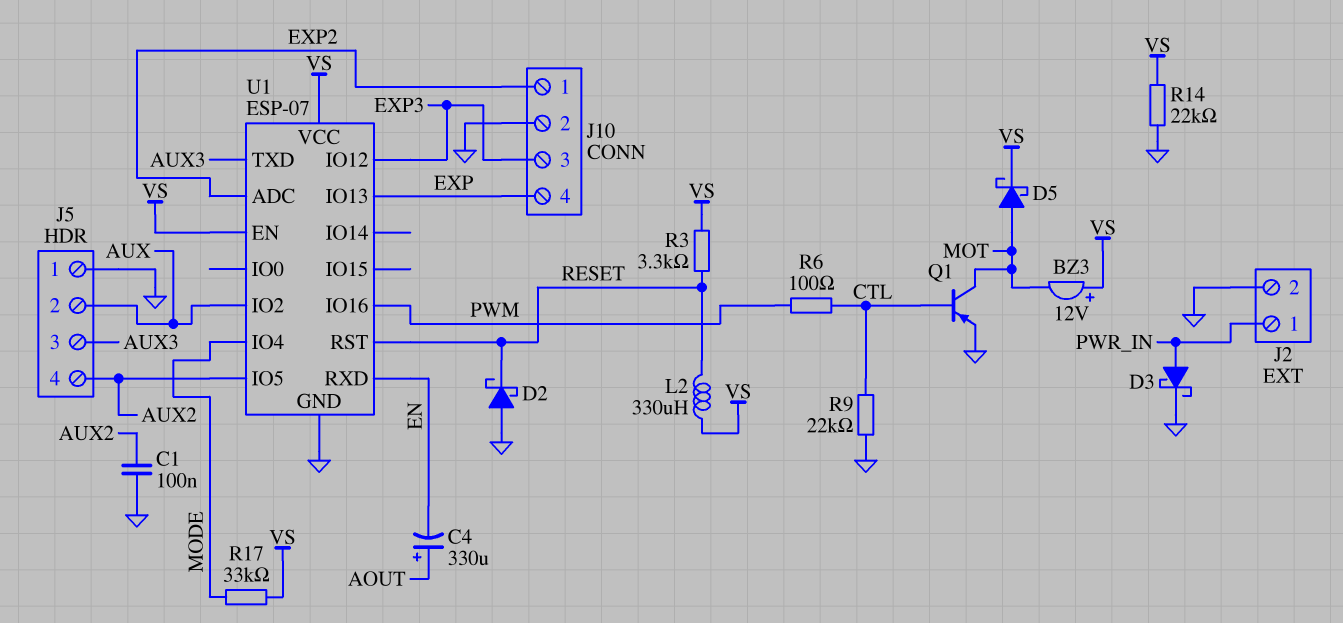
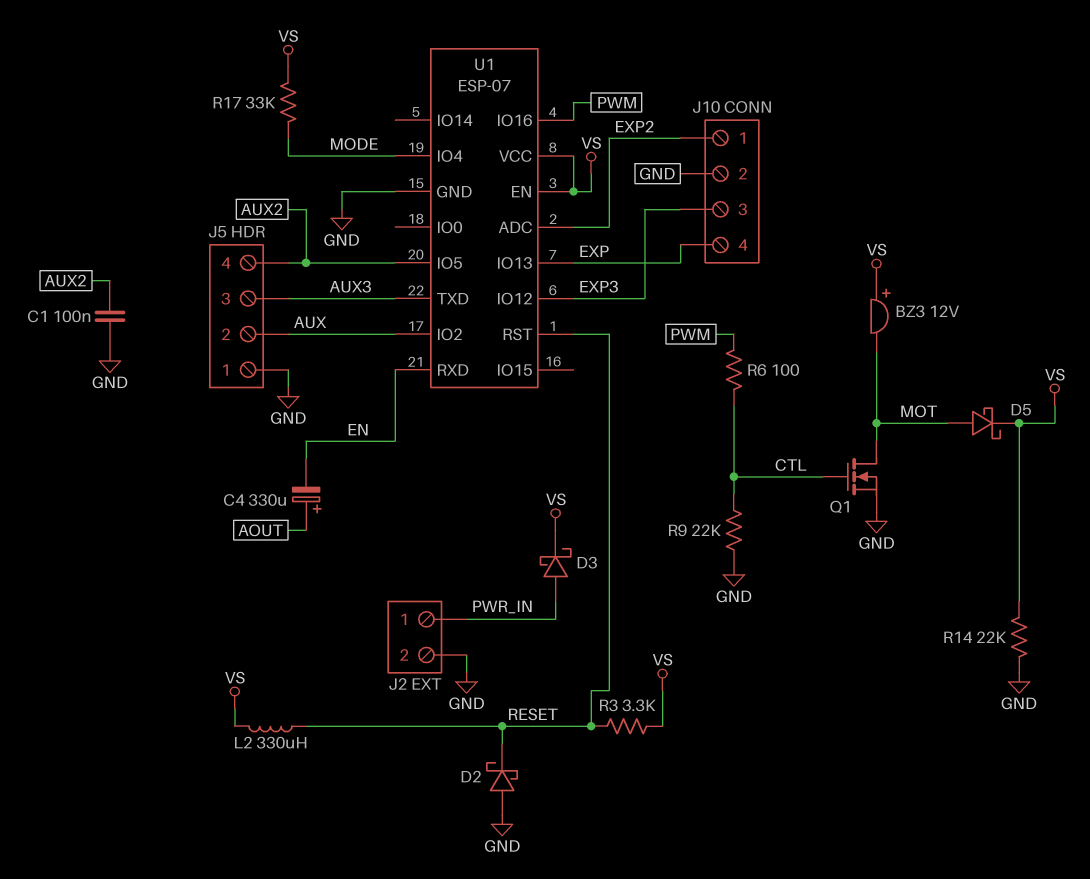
D3: schottky (A PWR_IN, K GND) -> schottky (A PWR_IN, K VS)
Q1: PNP (B CTL, C MOT, E GND) -> NMOS (G CTL, D MOT, S GND)

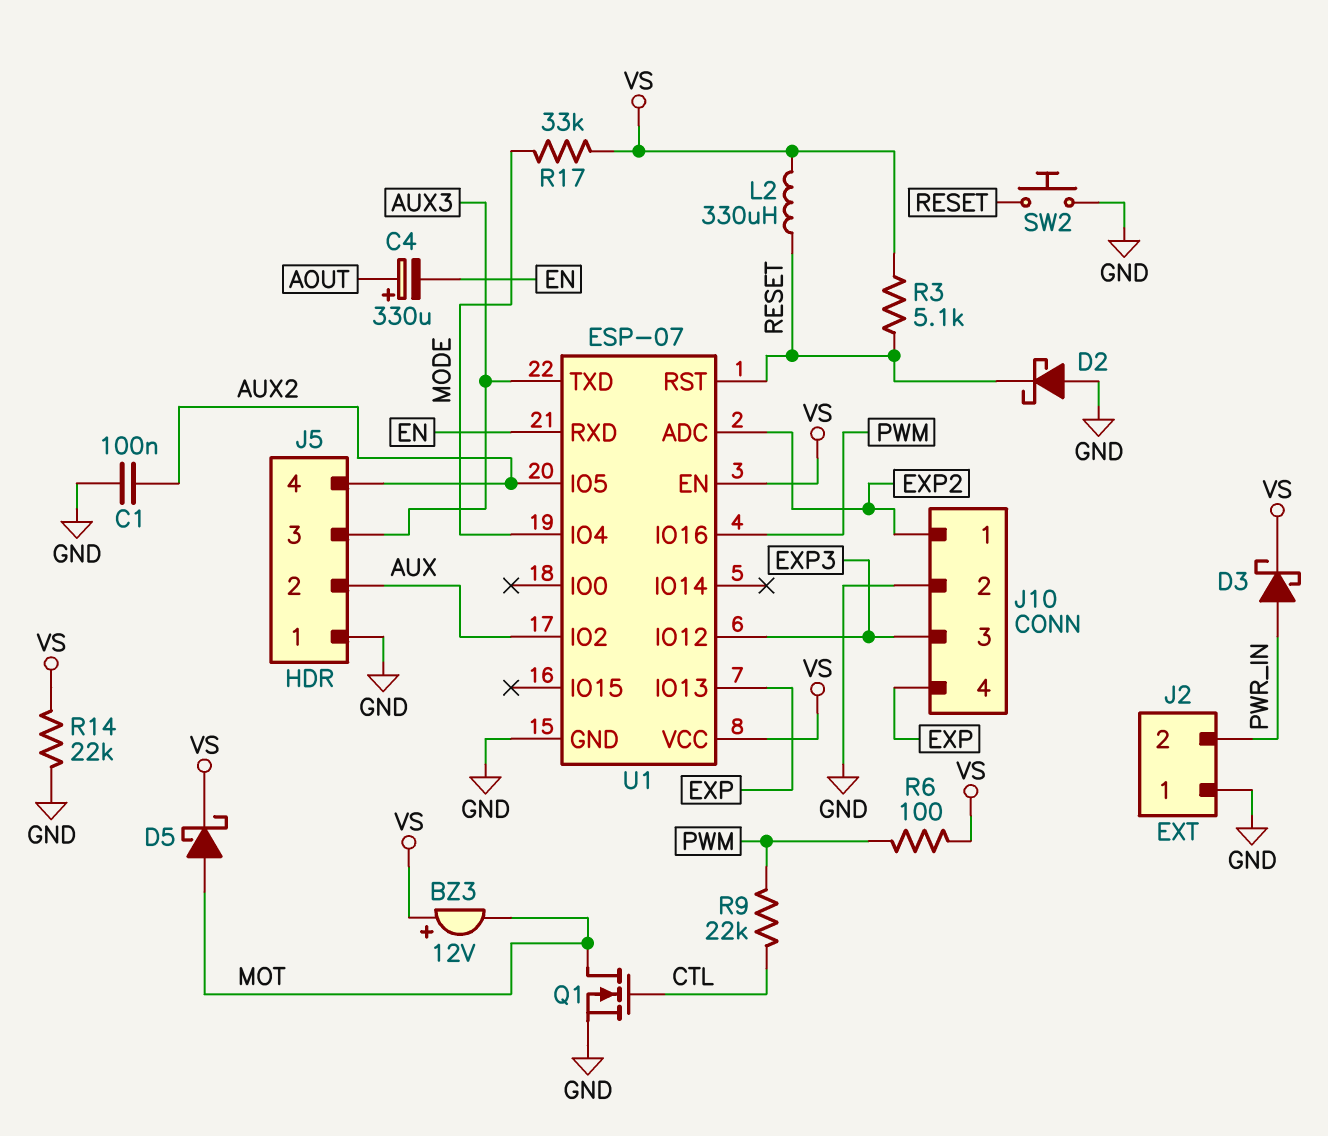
J2 pin 1: PWR_IN -> GND
J2 pin 2: GND -> PWR_IN
R3: 3.3k (RESET, VS) -> 5.1k (RESET, VS)
R6: 100 (CTL, PWM) -> 100 (PWM, VS)
R9: 22k (CTL, GND) -> 22k (CTL, PWM)
SW2: none -> button (GND, RESET)

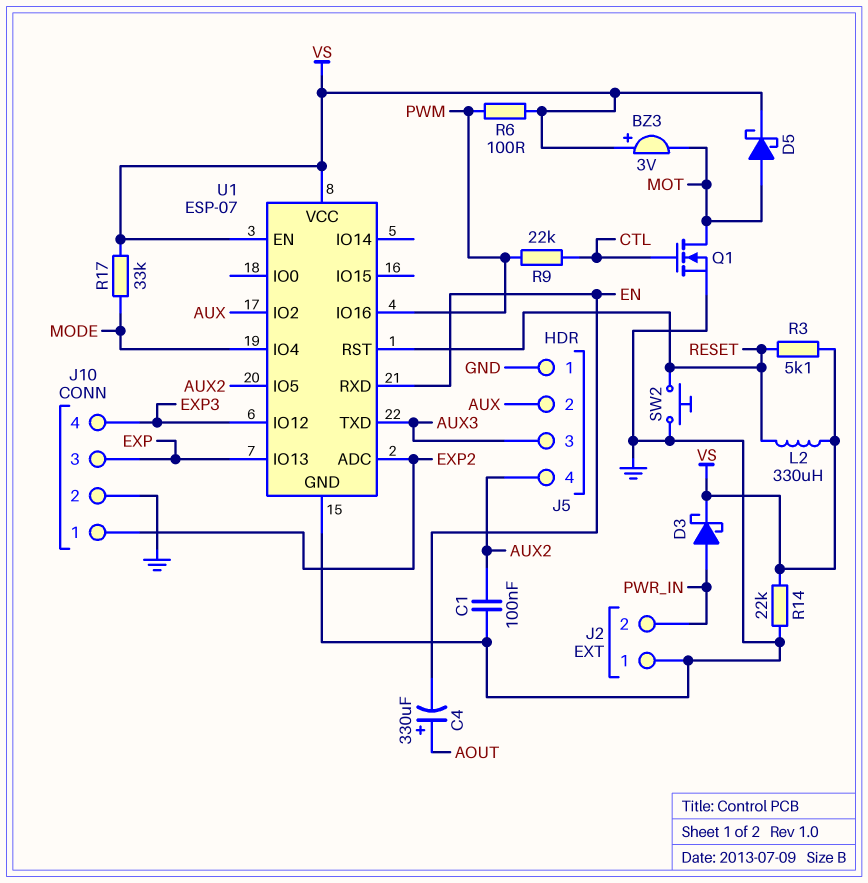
BZ3: buzzer 12V (plus VS, minus MOT) -> buzzer 3V (plus VS, minus MOT)
D2: schottky (A GND, K RESET) -> none
J10 pin 3: EXP3 -> EXP
J10 pin 4: EXP -> EXP3

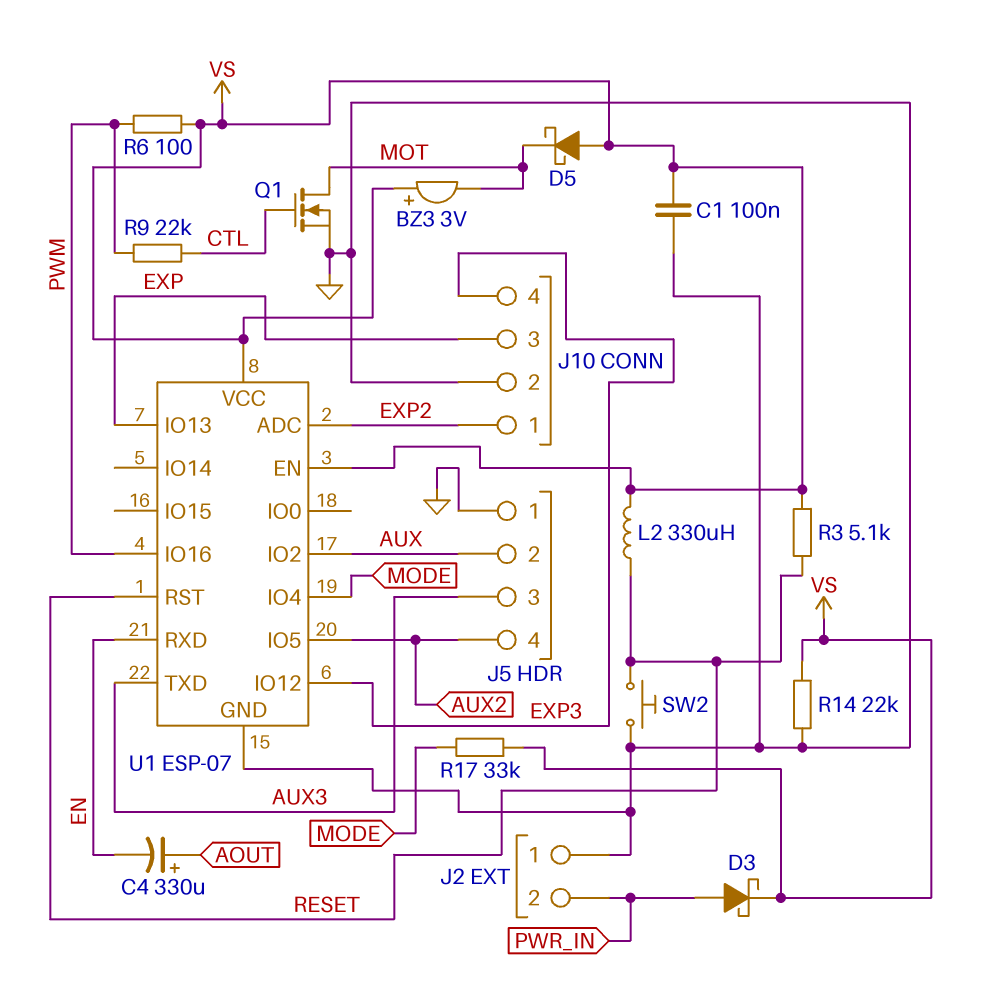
C1: 100nF (AUX2, GND) -> 100nF (GND, VS)
D5: schottky (A MOT, K VS) -> schottky (A VS, K MOT)

